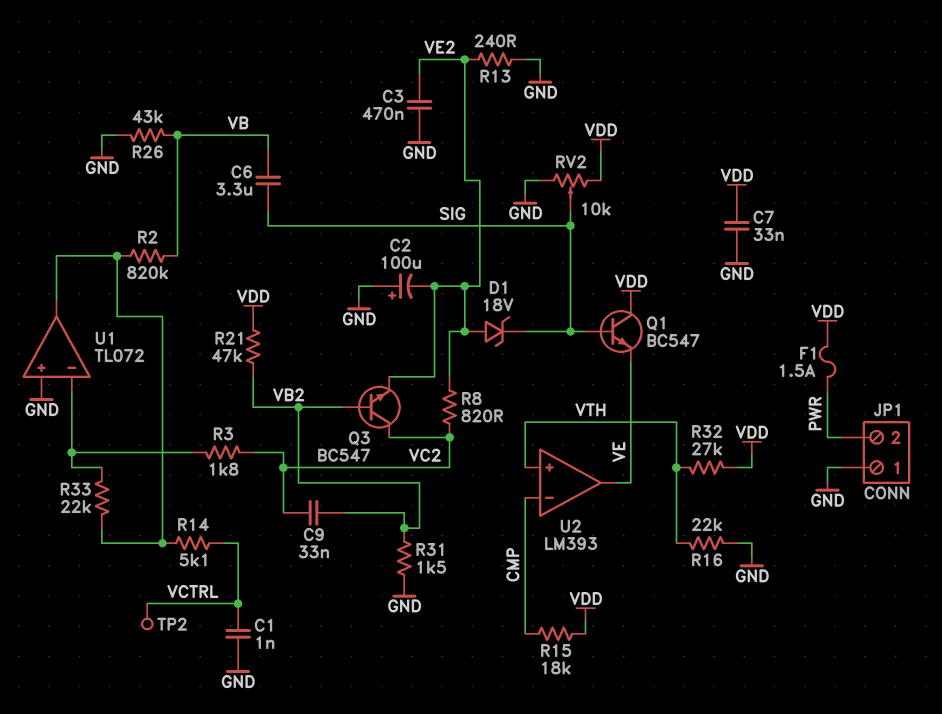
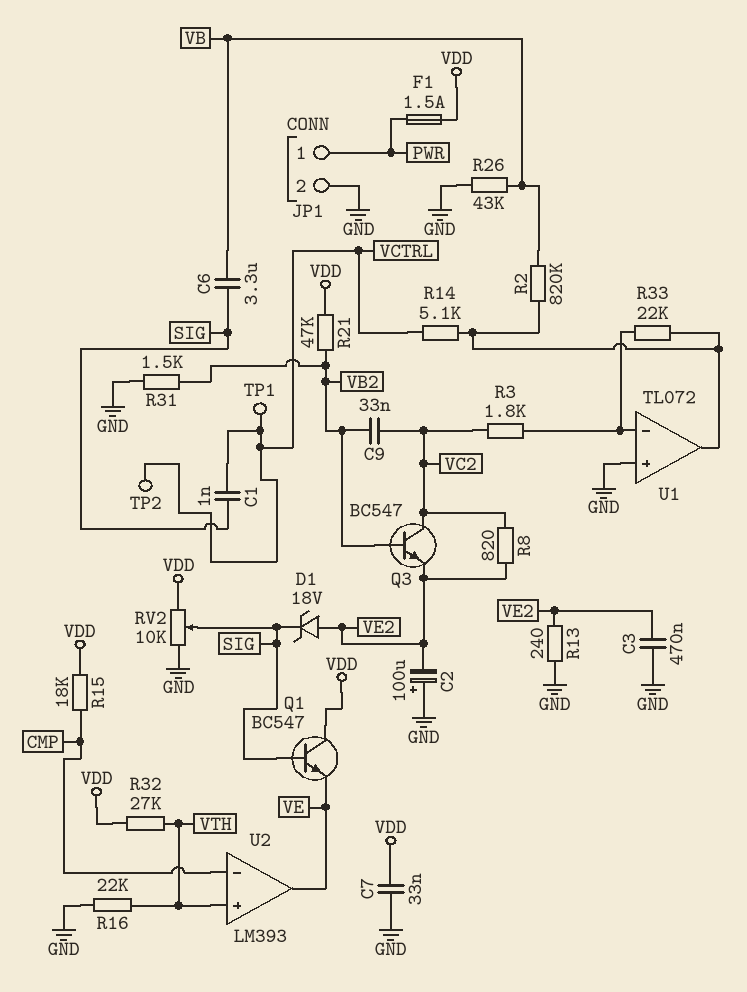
C1: 1nF (GND, VCTRL) -> 1nF (SIG, VCTRL)
JP1 pin 1: GND -> PWR
JP1 pin 2: PWR -> GND
TP1: none -> test point (VCTRL)

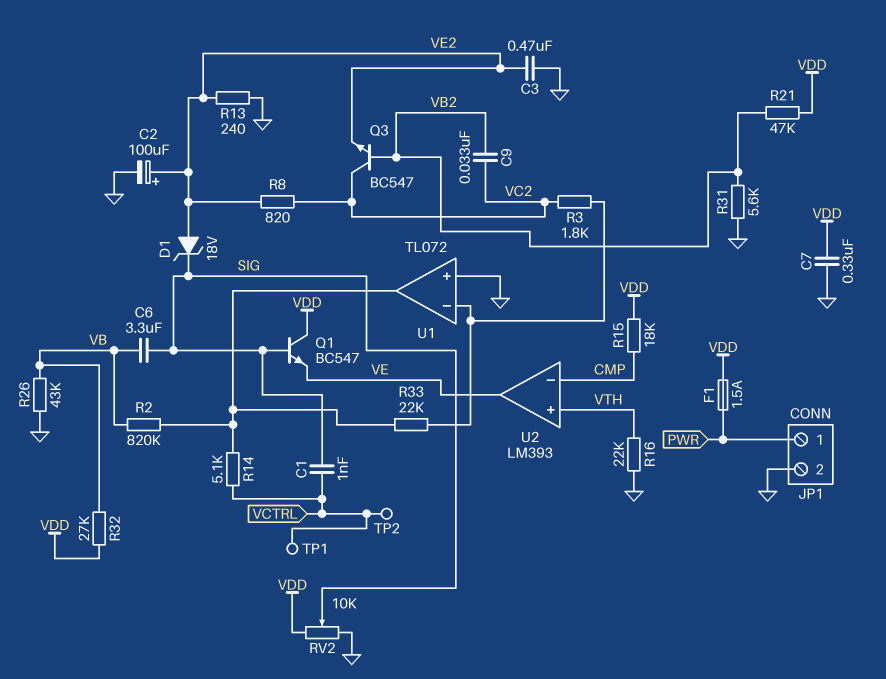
C2: 100uF (plus GND, minus VE2) -> 100uF (plus VE2, minus GND)
C7: 33nF (GND, VDD) -> 330nF (GND, VDD)
R31: 1.5k (GND, VB2) -> 5.6k (GND, VB2)
R32: 27k (VDD, VTH) -> 27k (VB, VDD)

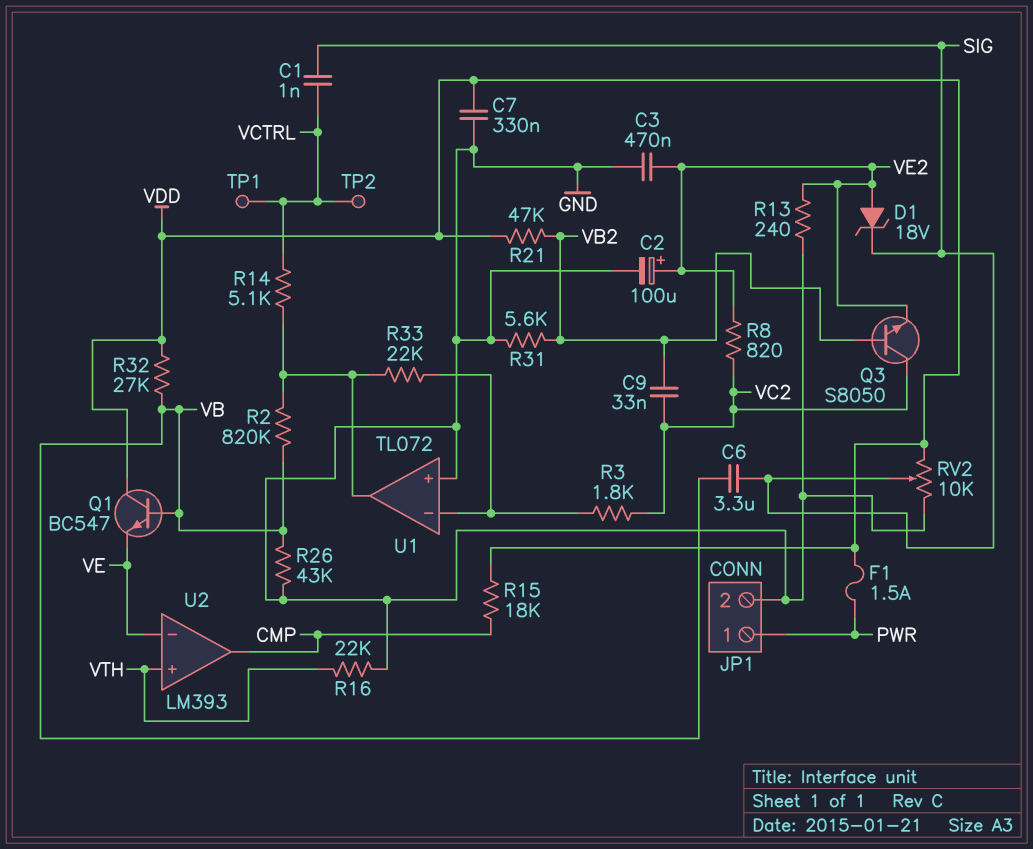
Q1: NPN BC547 (B SIG, C VDD, E VE) -> NPN BC547 (B VB, C VDD, E VE)
Q3: NPN BC547 (B VB2, C VC2, E VE2) -> NPN S8050 (B VB2, C VC2, E VE2)
U2 pin in-: CMP -> VE
U2 pin out: VE -> CMP

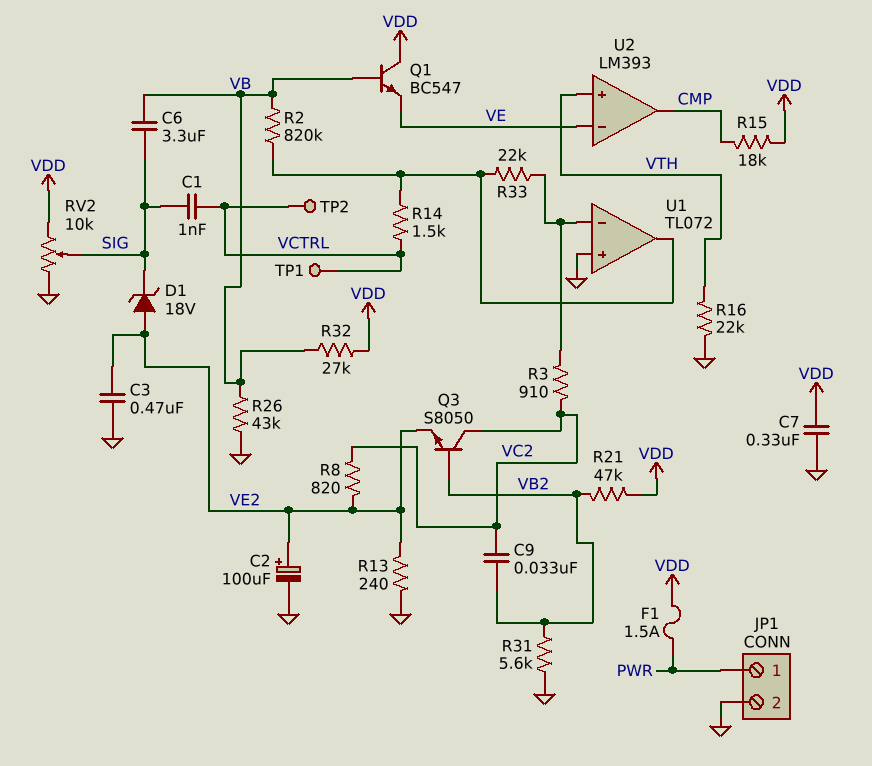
R3: 1.8k (U1/in-, VC2) -> 910 (U1/in-, VC2)
R14: 5.1k (U1/out, VCTRL) -> 1.5k (U1/out, VCTRL)

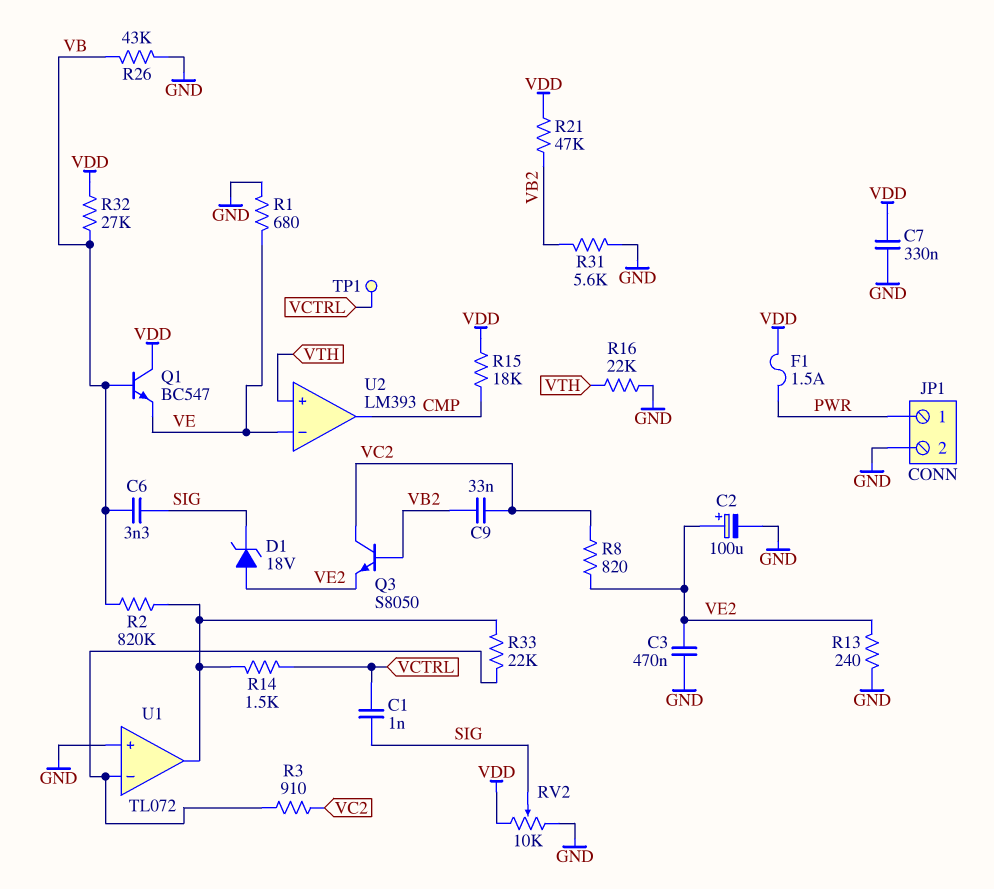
C6: 3.3uF (SIG, VB) -> 3.3nF (SIG, VB)
R1: none -> 680 (GND, VE)
TP2: test point (VCTRL) -> none

